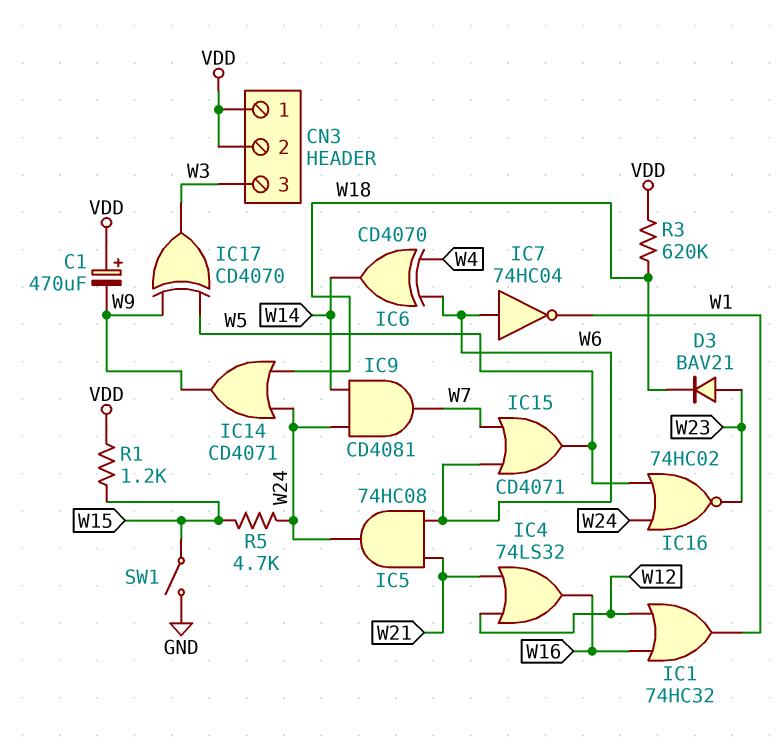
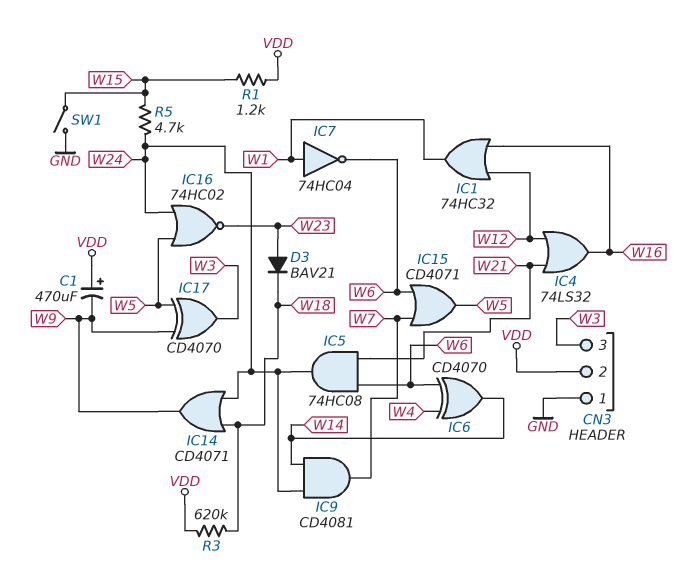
CN3 pin 1: VDD -> GND
IC7: NOT 74HC04 (in W6, out W1) -> NOT 74HC04 (in W1, out W6)

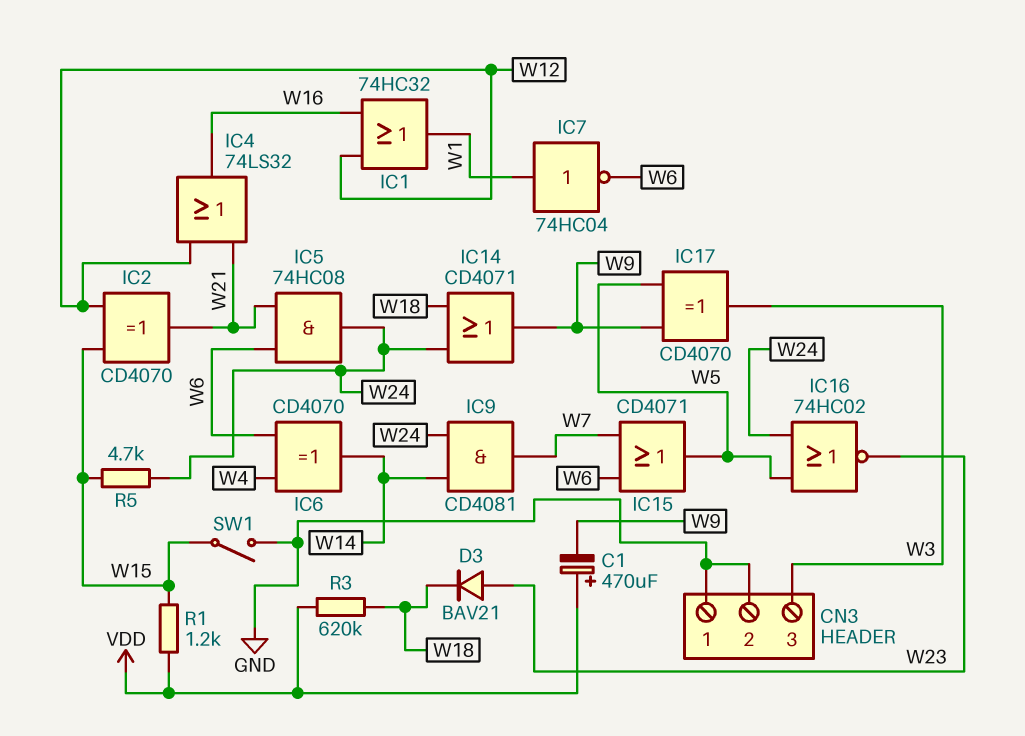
CN3 pin 2: VDD -> GND
IC2: none -> XOR CD4070 (in W12, in W15, out W21)

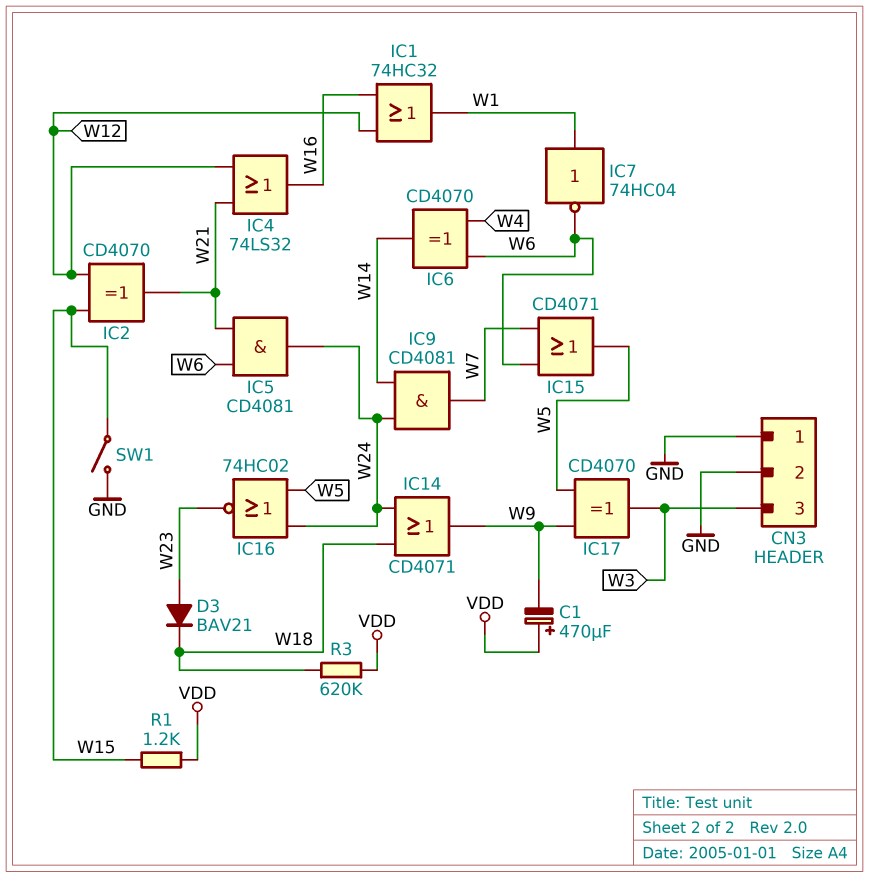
IC5: AND 74HC08 (in W6, in W21, out W24) -> AND CD4081 (in W6, in W21, out W24)
R5: 4.7k (W15, W24) -> none

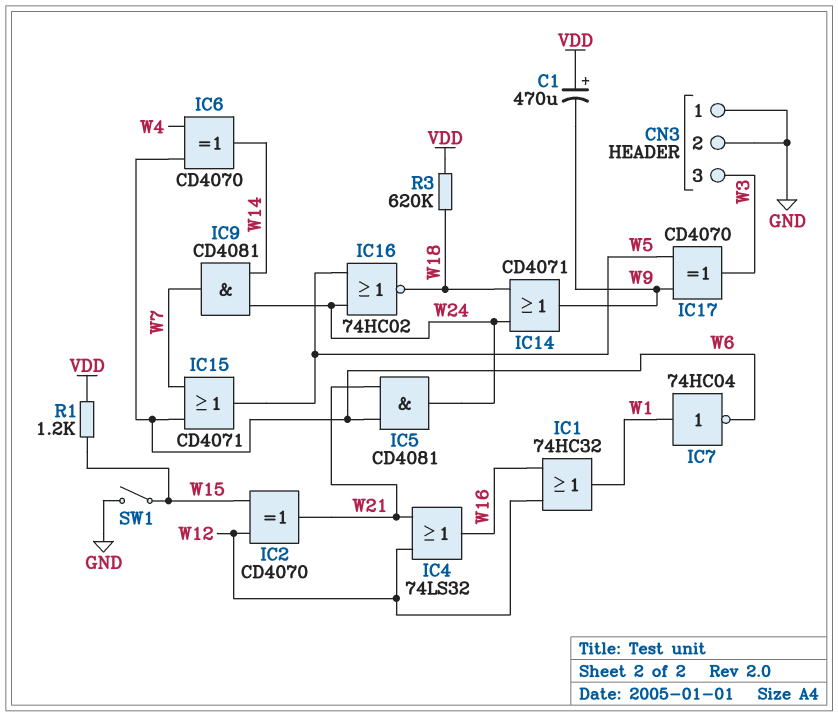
D3: diode BAV21 (A W23, K W18) -> none
IC16: NOR 74HC02 (in W5, in W24, out W23) -> NOR 74HC02 (in W5, in W24, out W18)

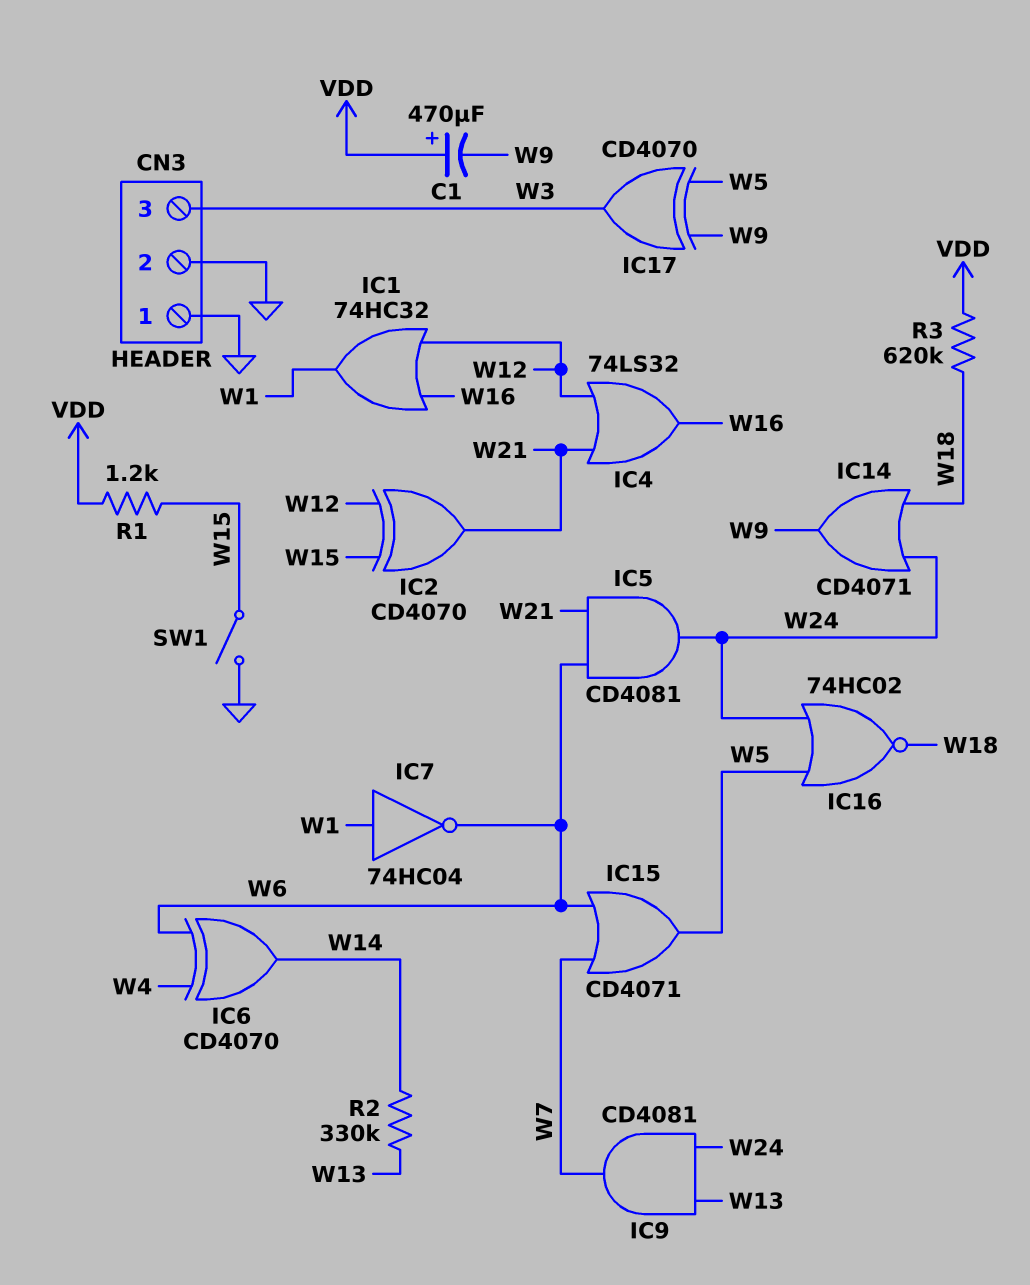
IC9: AND CD4081 (in W14, in W24, out W7) -> AND CD4081 (in W13, in W24, out W7)
R2: none -> 330k (W13, W14)

